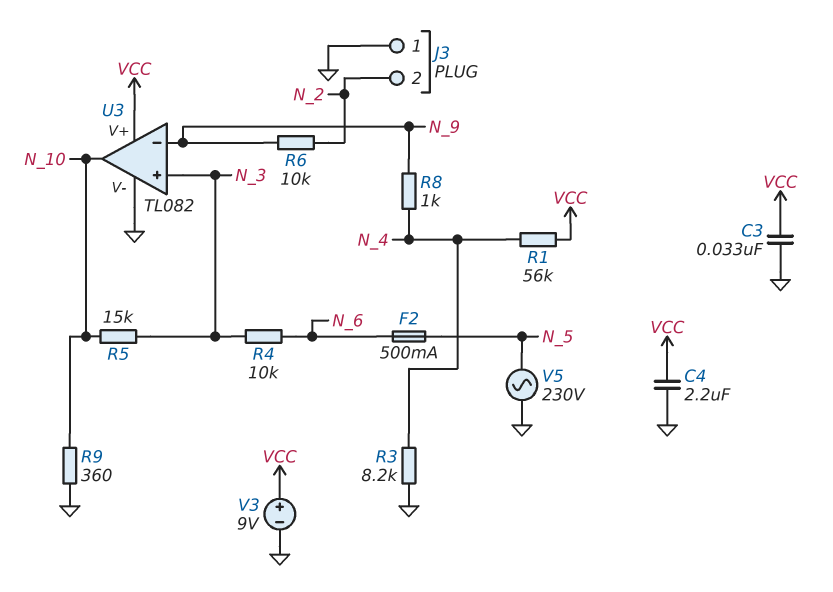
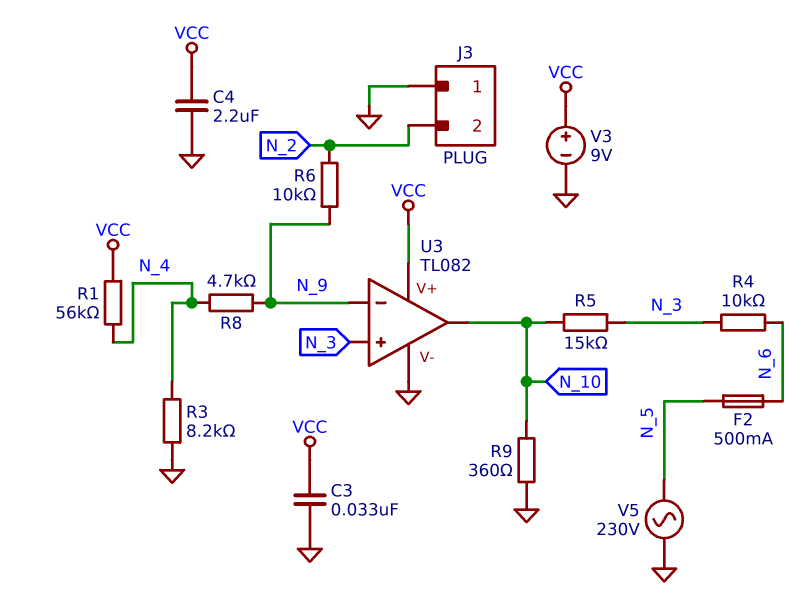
R8: 1k (N_4, N_9) -> 4.7k (N_4, N_9)

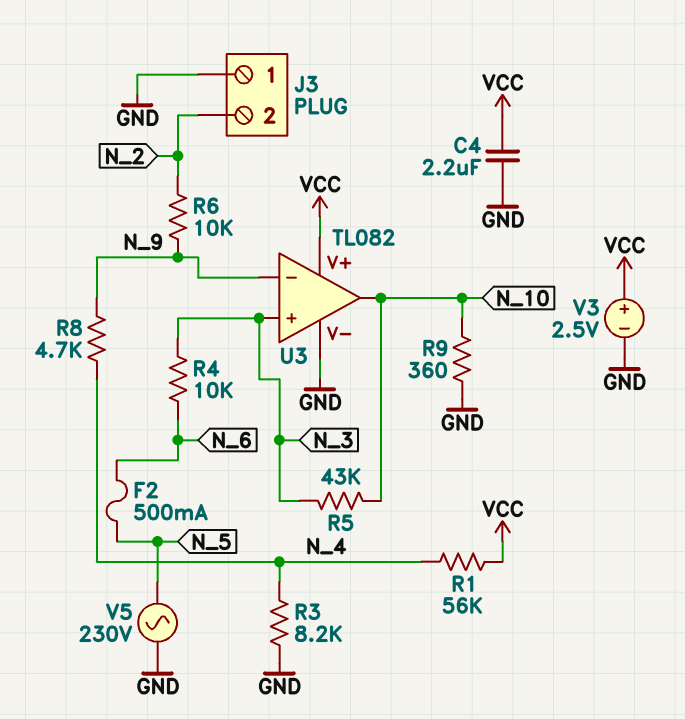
C3: 33nF (GND, VCC) -> none
R5: 15k (N_3, N_10) -> 43k (N_3, N_10)
V3: 9V (plus VCC, minus GND) -> 2.5V (plus VCC, minus GND)

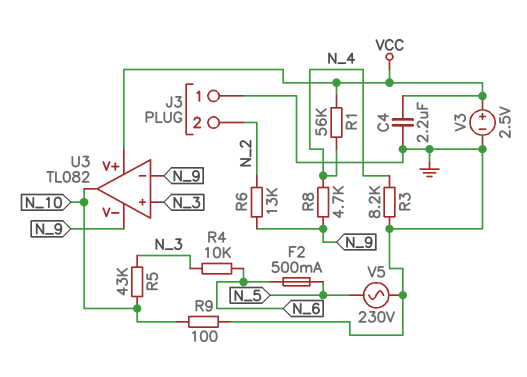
R6: 10k (N_2, N_9) -> 13k (N_2, N_9)
R9: 360 (GND, N_10) -> 100 (GND, N_10)
U3 pin V-: GND -> N_9

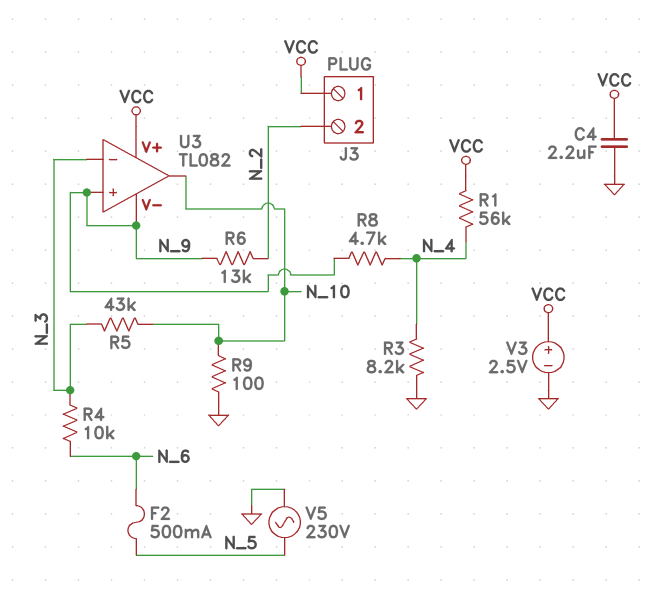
J3 pin 1: GND -> VCC
U3 pin in+: N_3 -> N_9
U3 pin in-: N_9 -> N_3

